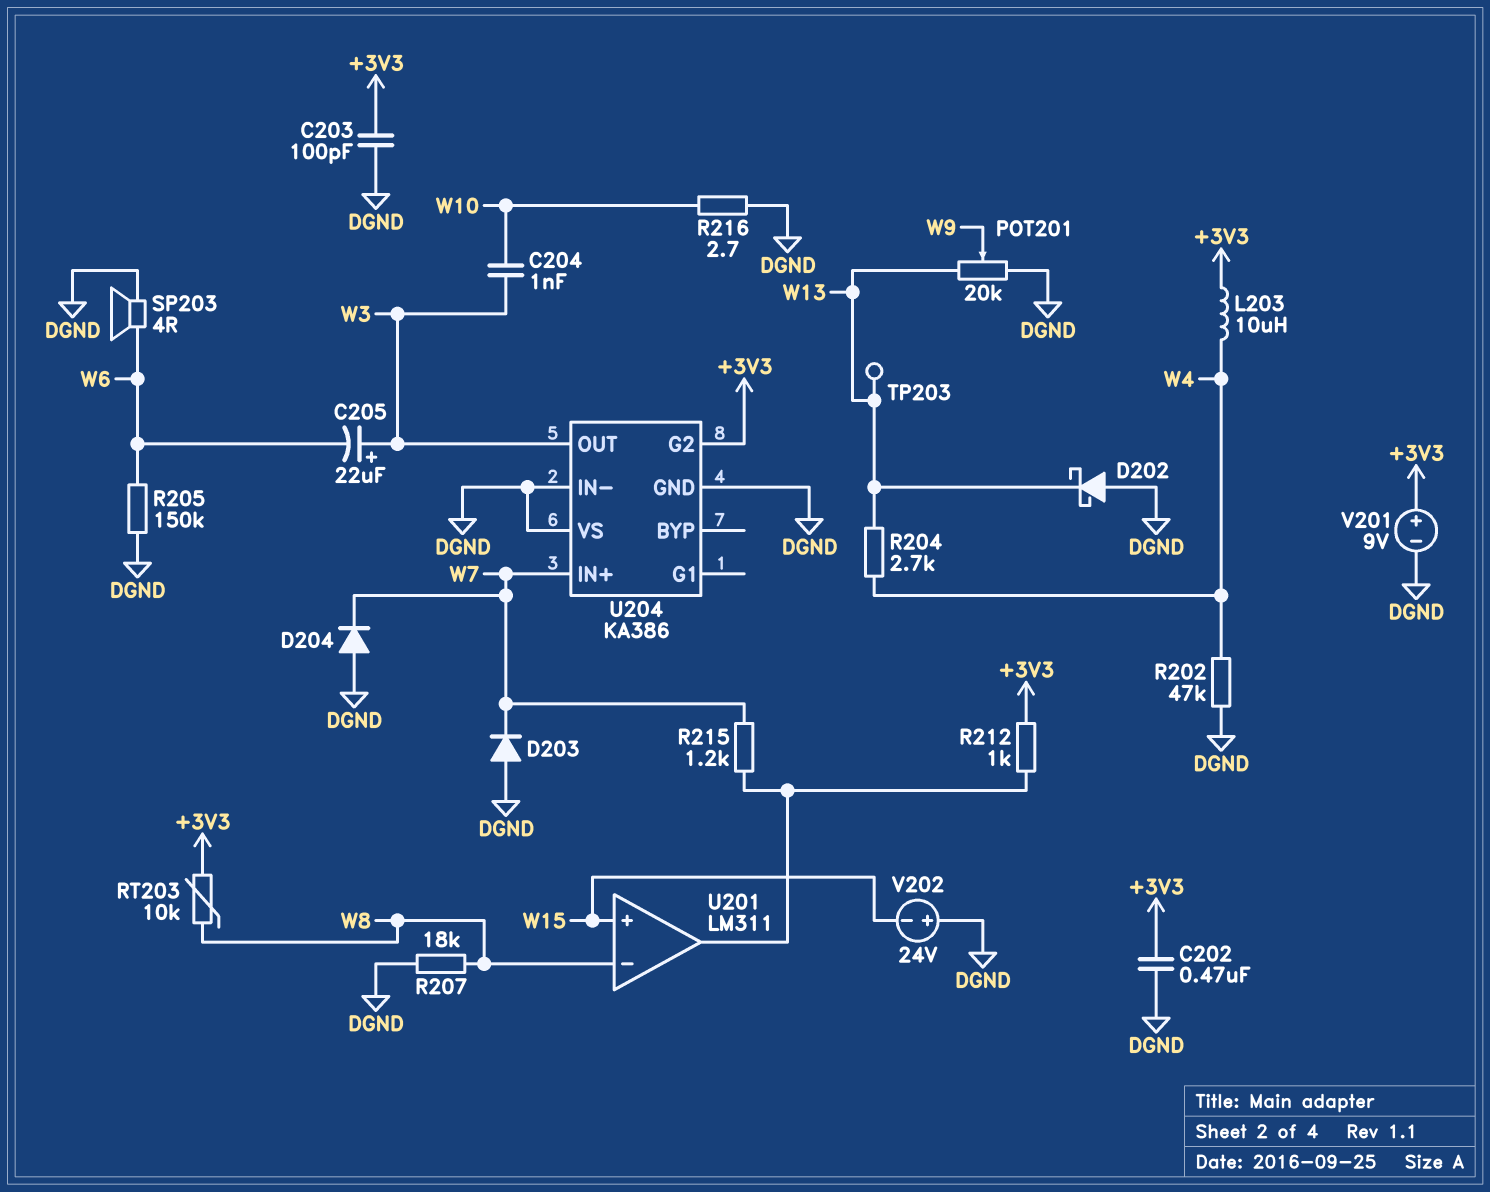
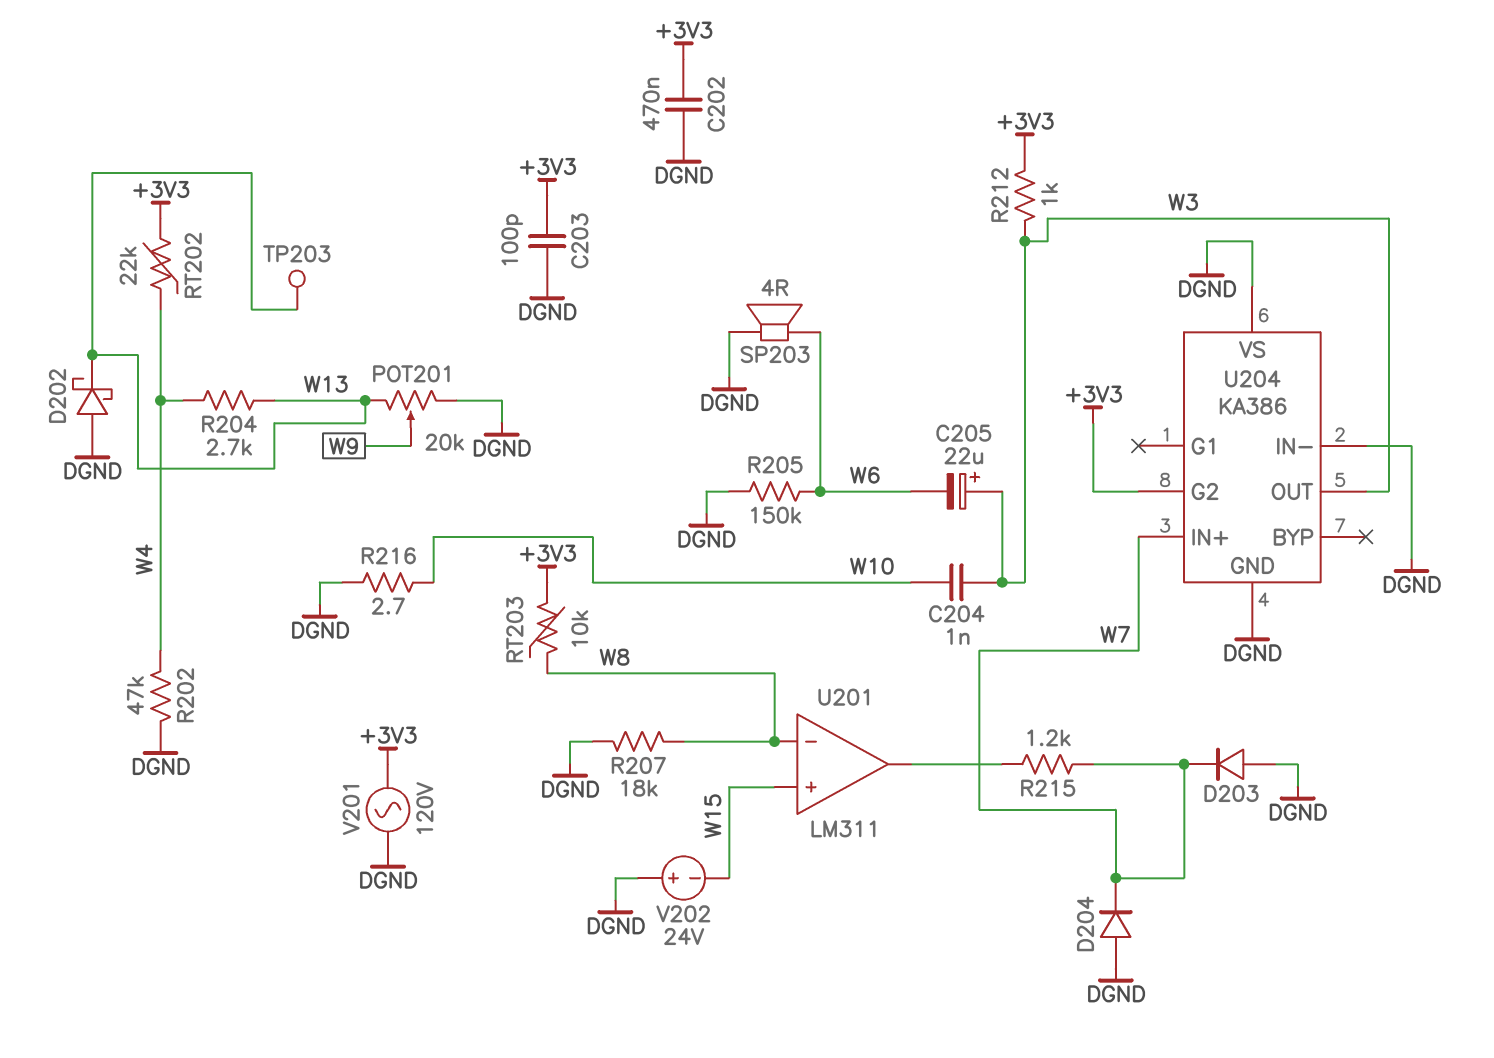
L203: 10uH (+3V3, W4) -> none
R212: 1k (+3V3, U201/out) -> 1k (+3V3, W3)
RT202: none -> 22k (+3V3, W4)
V201: 9V (plus +3V3, minus DGND) -> AC 120V (+3V3, DGND)

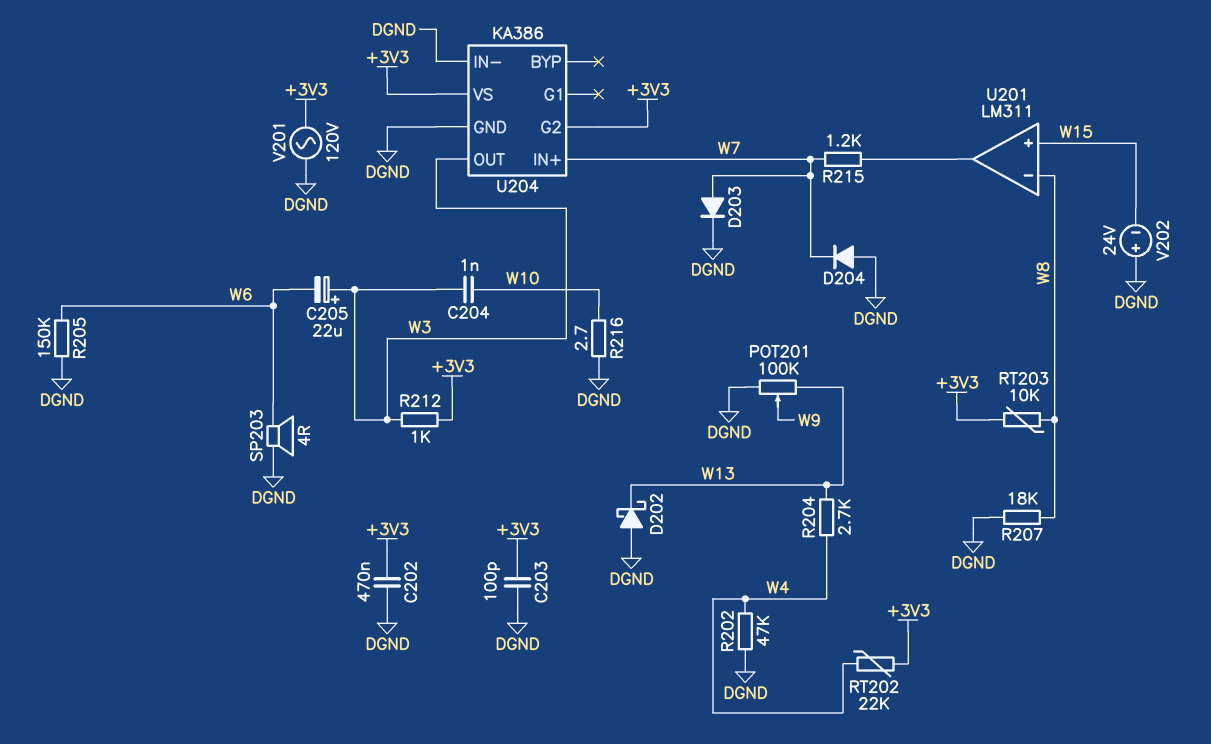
D203: diode (A DGND, K W7) -> diode (A W7, K DGND)
POT201: 20k (DGND, W13, wiper W9) -> 100k (DGND, W13, wiper W9)
TP203: test point (W13) -> none
U204 pin VS: DGND -> +3V3

